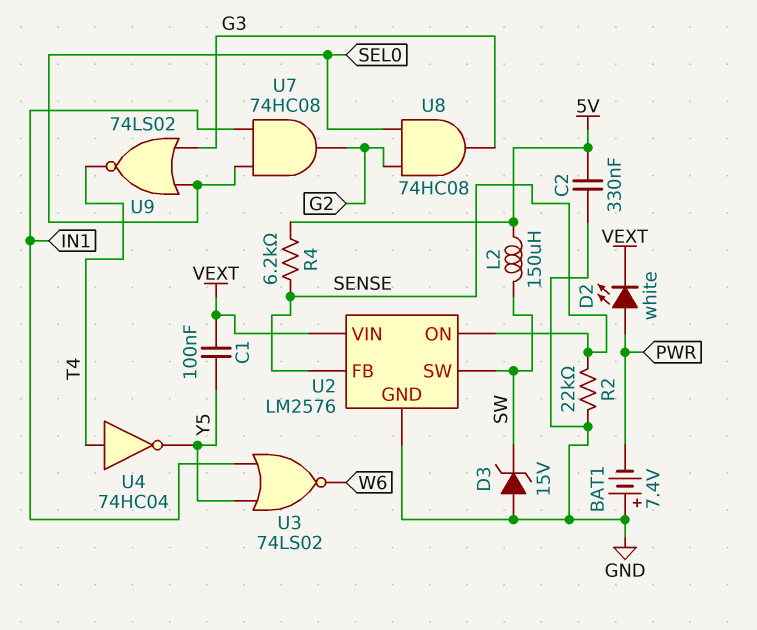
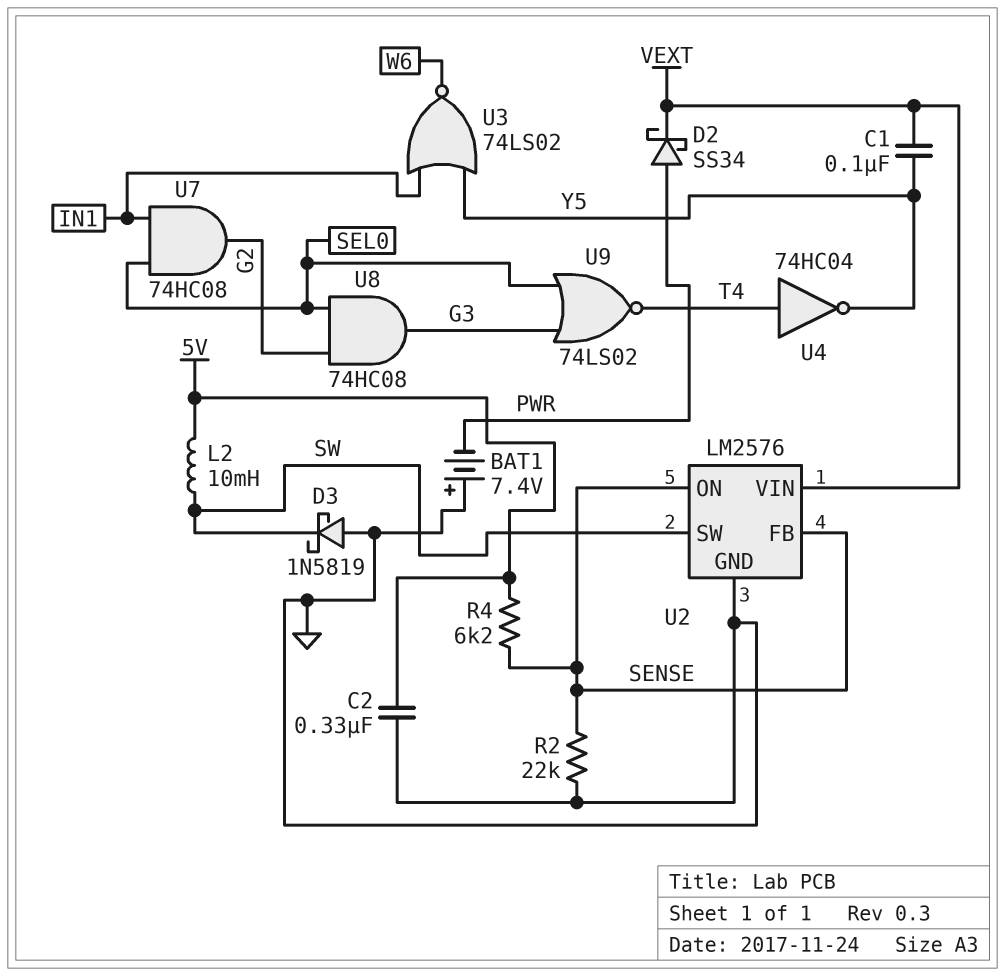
D2: LED white (A PWR, K VEXT) -> schottky SS34 (A PWR, K VEXT)
D3: zener 15V (A GND, K SW) -> schottky 1N5819 (A GND, K SW)
L2: 150uH (5V, SW) -> 10mH (5V, SW)

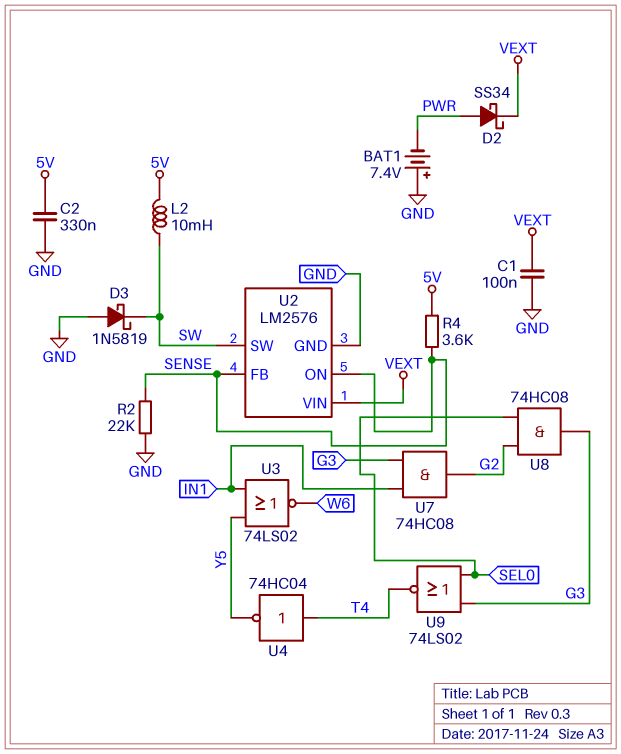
C1: 100nF (VEXT, Y5) -> 100nF (GND, VEXT)
R4: 6.2k (5V, SENSE) -> 3.6k (5V, SENSE)
U7: AND 74HC08 (in IN1, in SEL0, out G2) -> AND 74HC08 (in G3, in IN1, out G2)

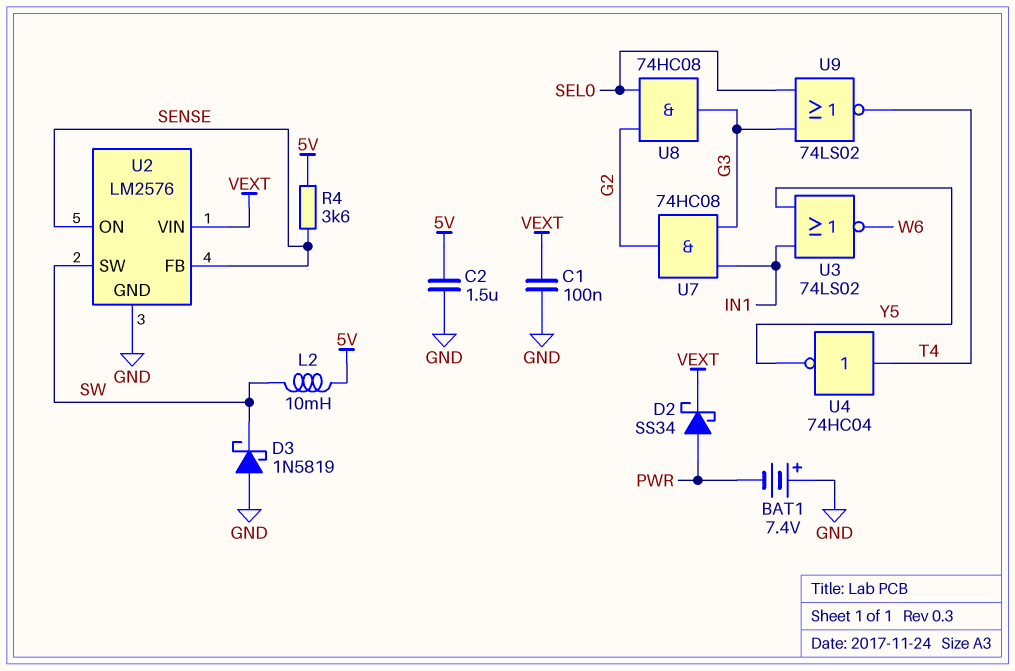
C2: 330nF (5V, GND) -> 1.5uF (5V, GND)
R2: 22k (GND, SENSE) -> none

